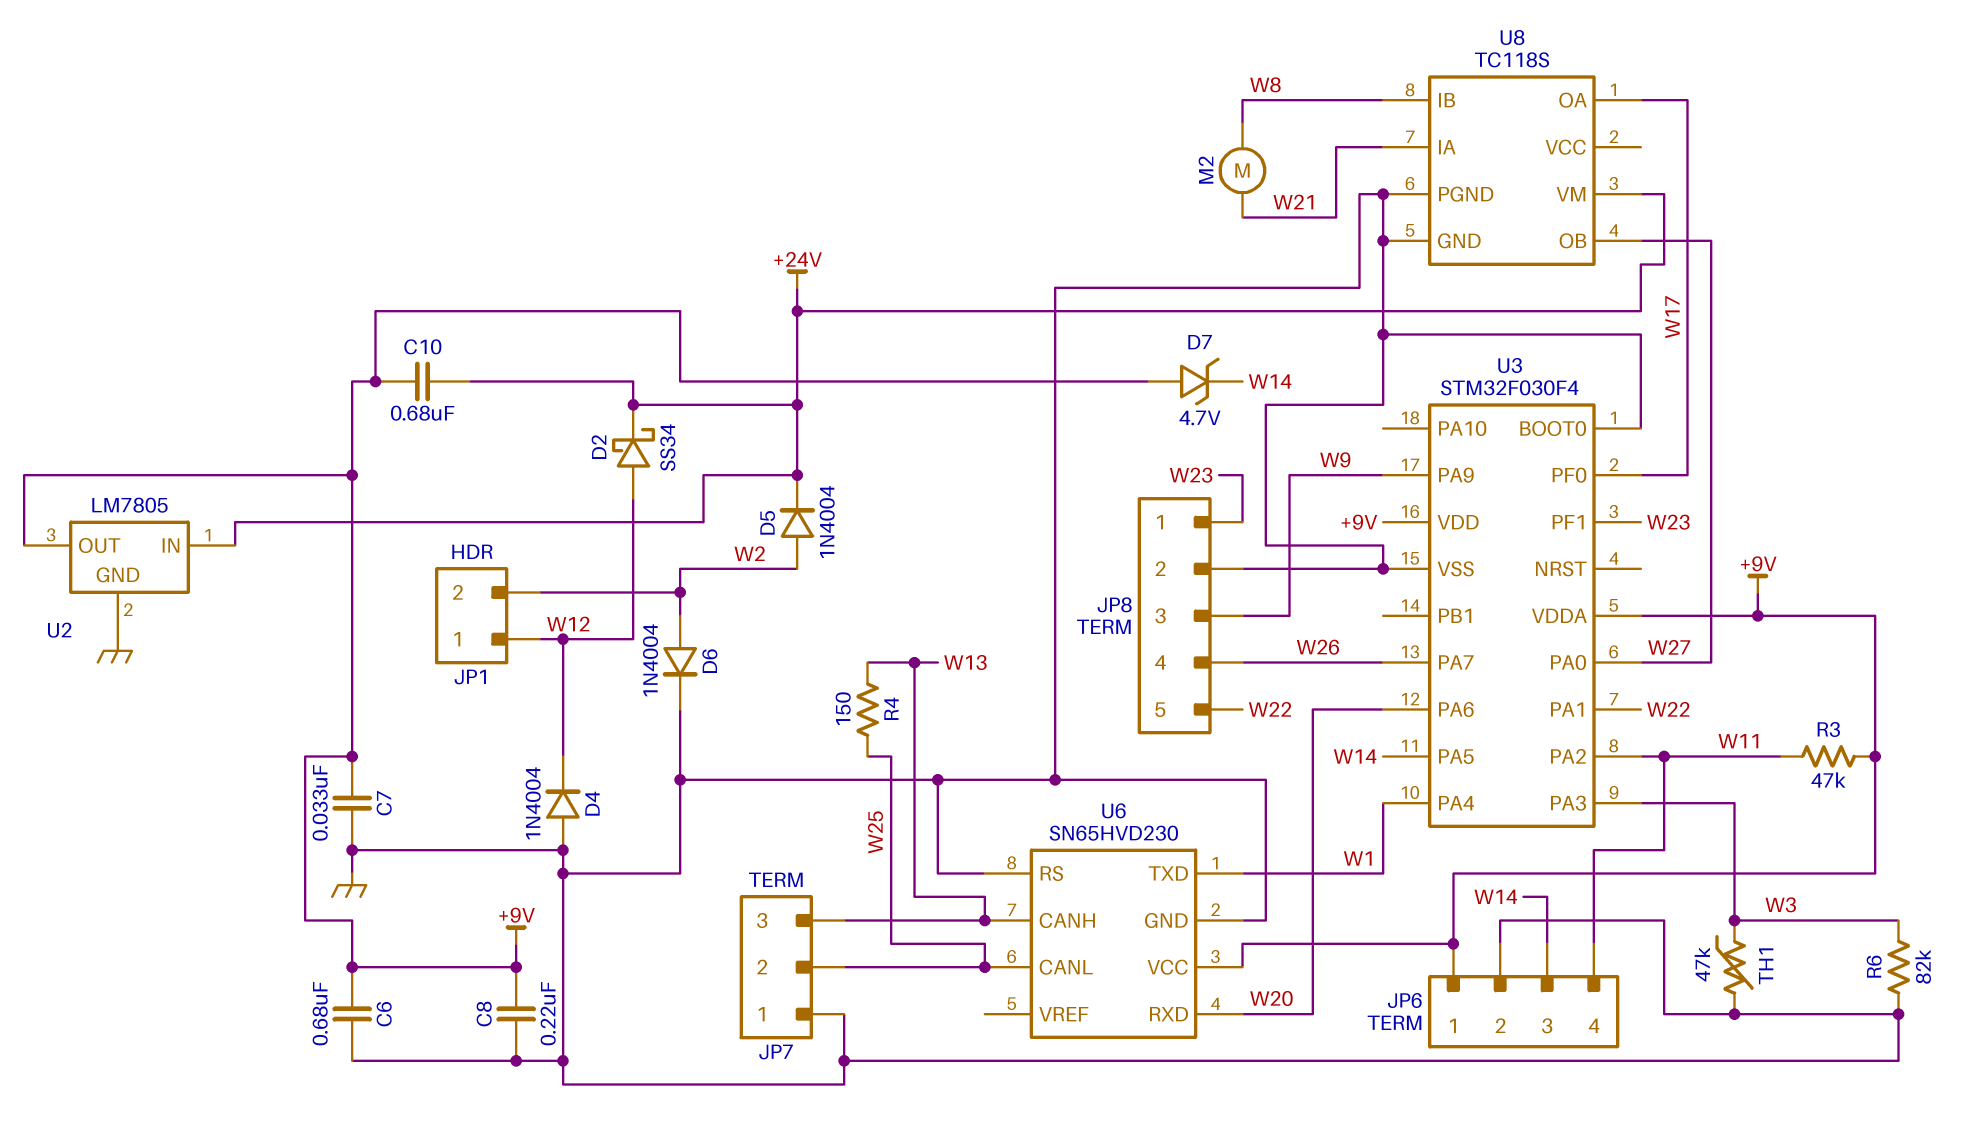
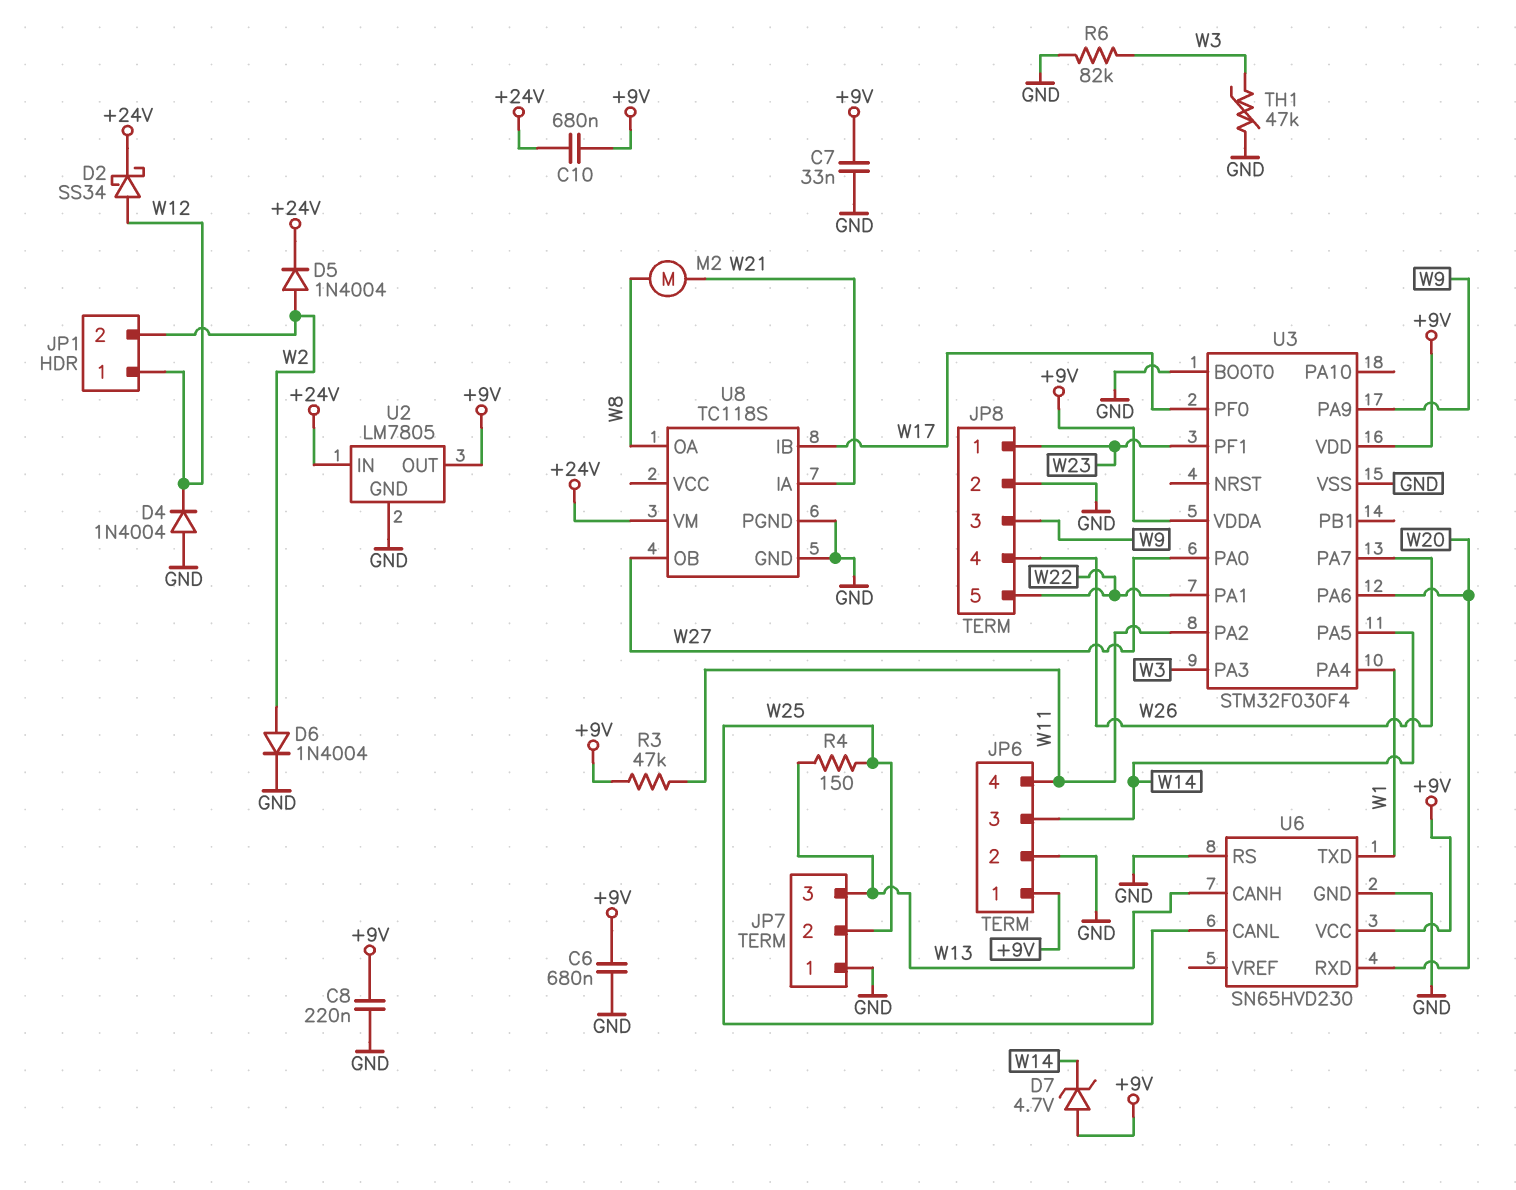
U8 pin IB: W8 -> W17
U8 pin OA: W17 -> W8

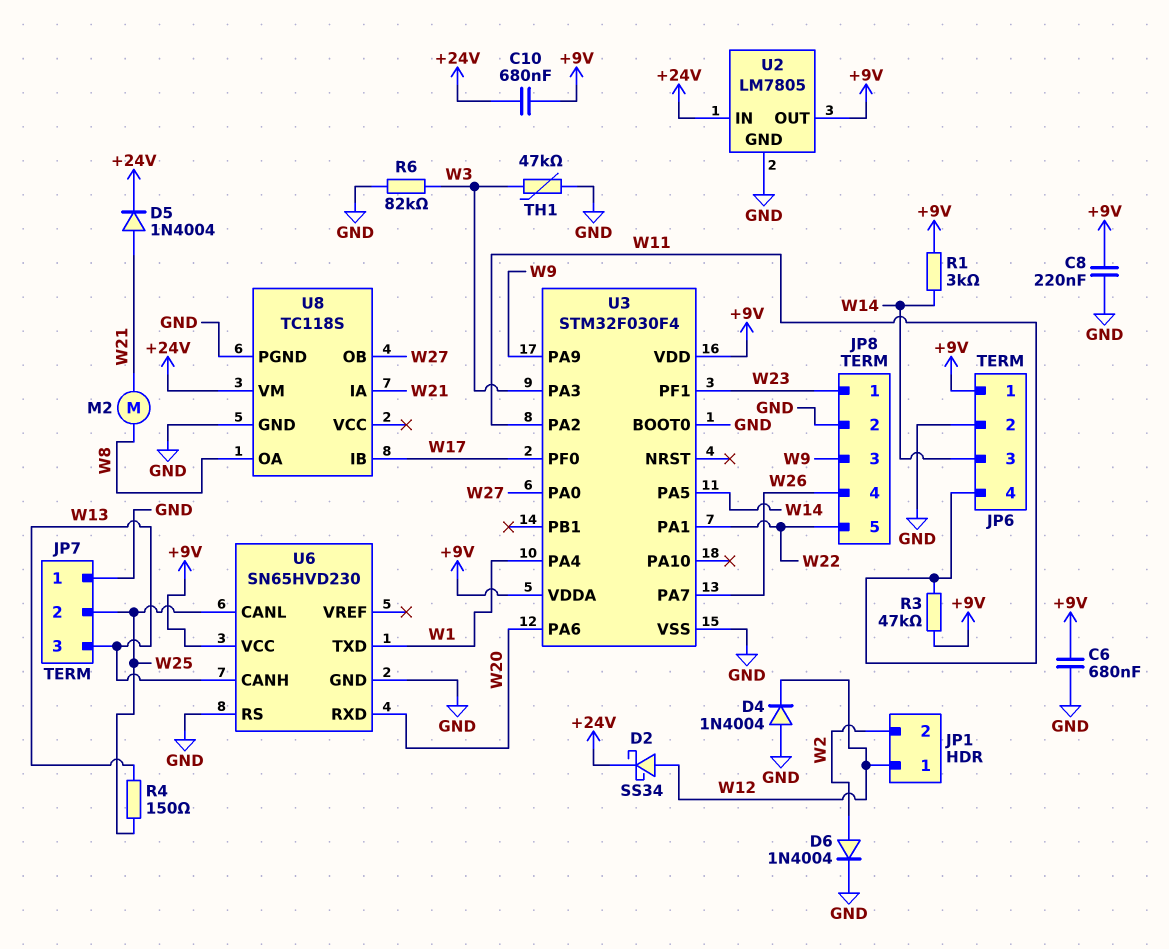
C7: 33nF (+9V, GND) -> none
D5: diode 1N4004 (A W2, K +24V) -> diode 1N4004 (A W21, K +24V)
D7: zener 4.7V (A +9V, K W14) -> none
R1: none -> 3k (+9V, W14)

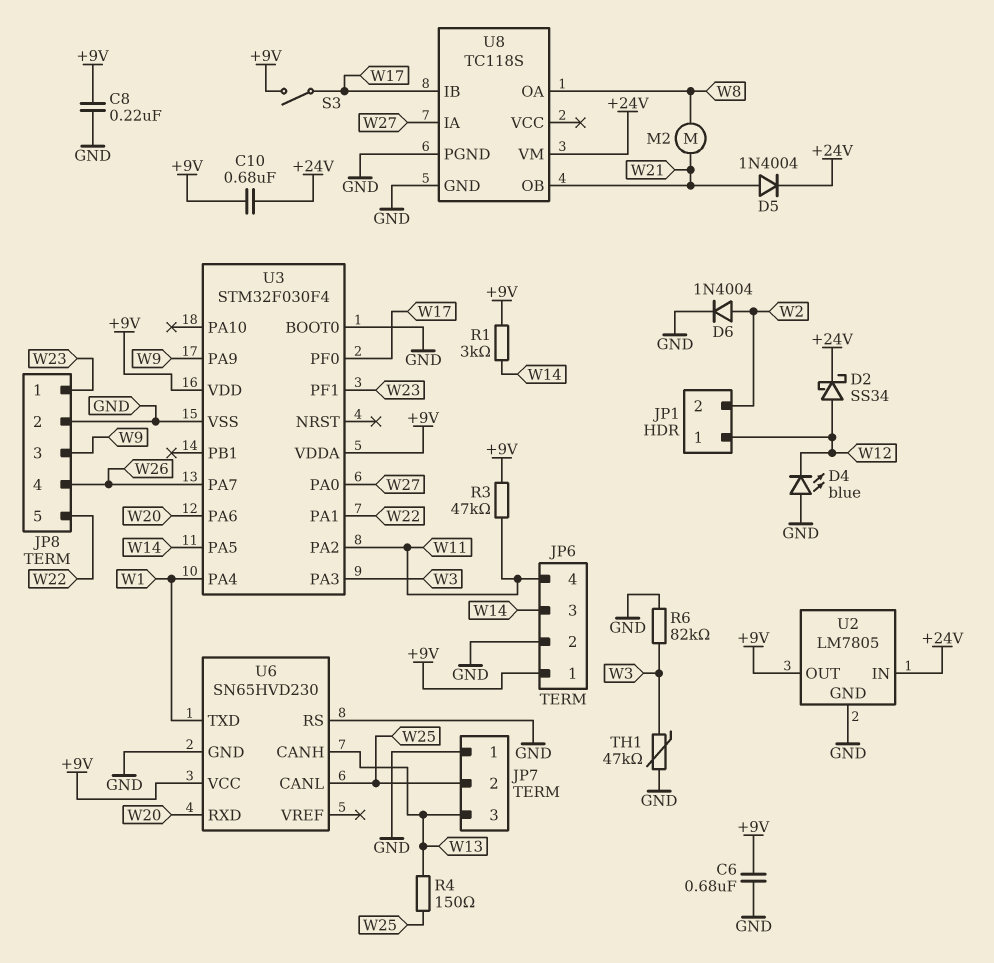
D4: diode 1N4004 (A GND, K W12) -> LED blue (A GND, K W12)
S3: none -> switch (+9V, W17)
U8 pin IA: W21 -> W27
U8 pin OB: W27 -> W21

